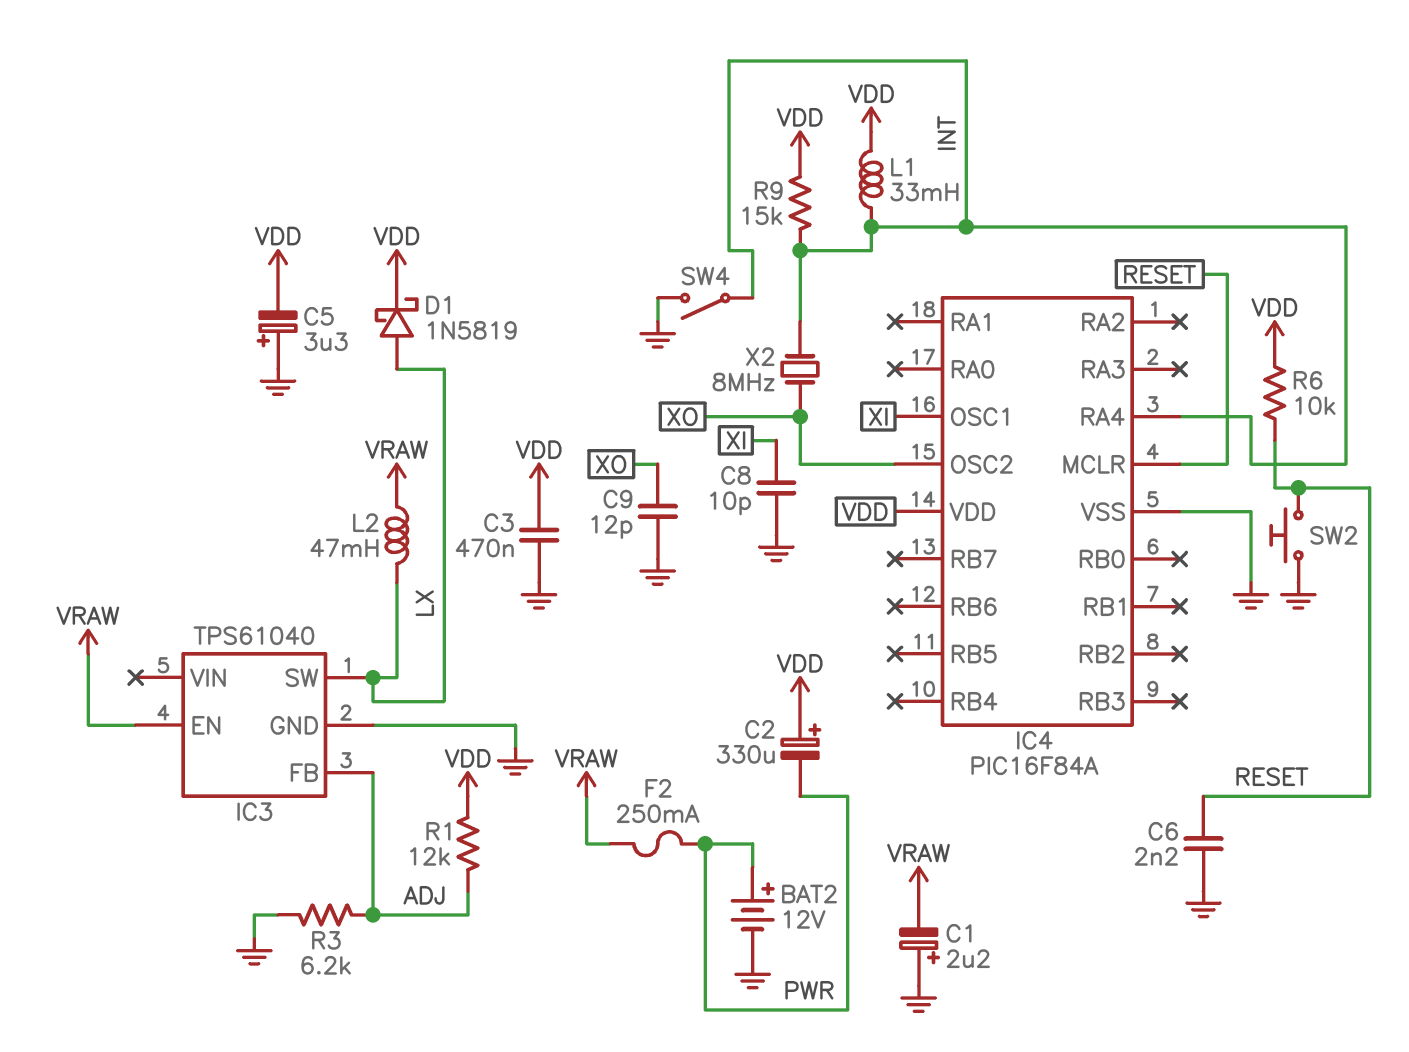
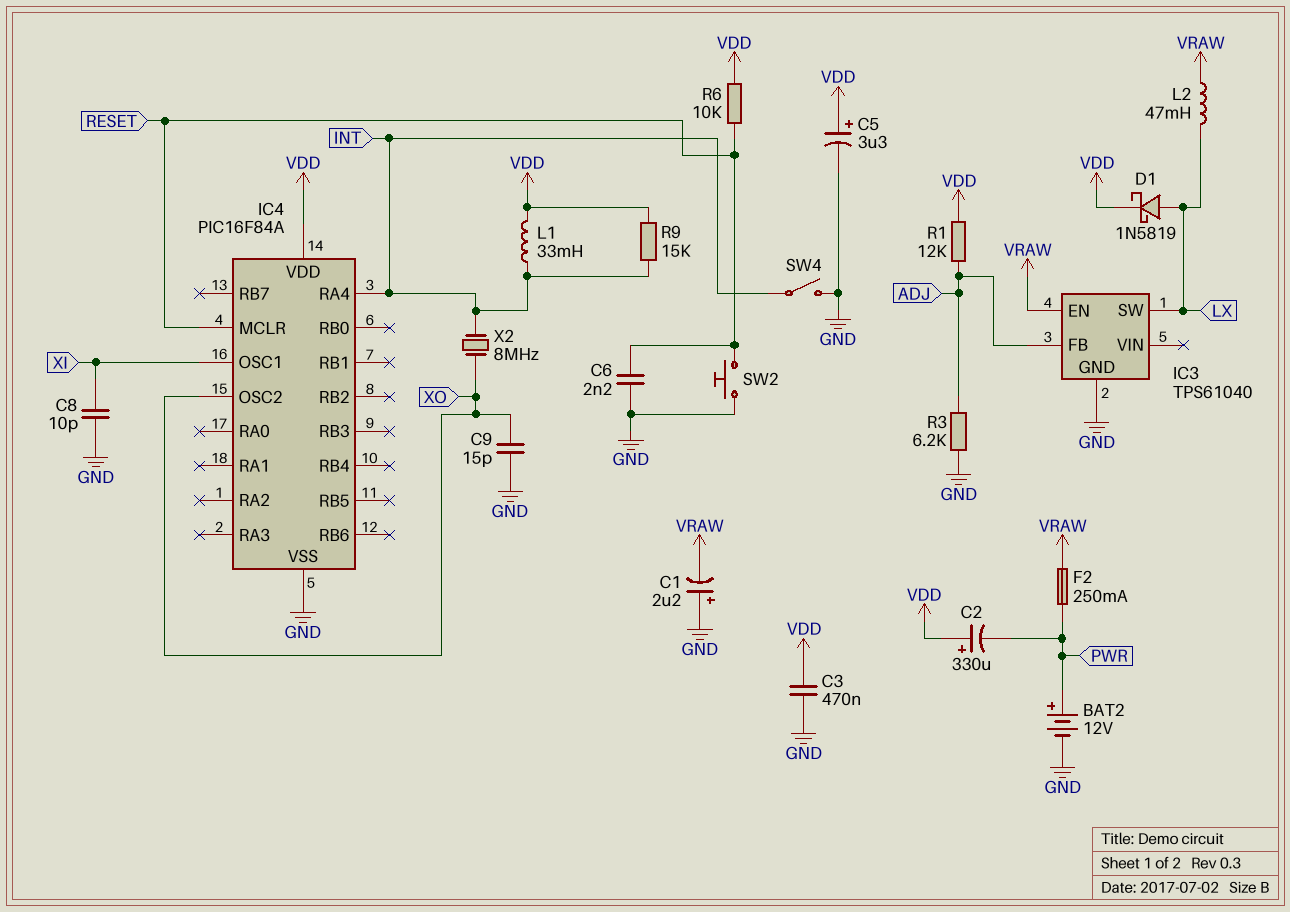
C5: 3.3uF (plus GND, minus VDD) -> 3.3uF (plus VDD, minus GND)
C9: 12pF (GND, XO) -> 15pF (GND, XO)

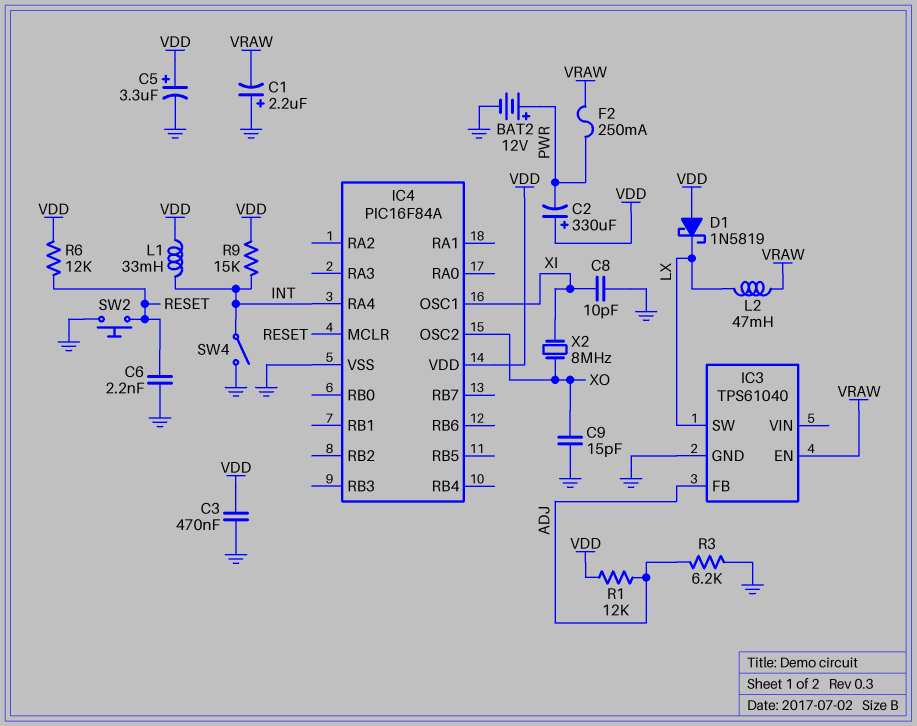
D1: schottky 1N5819 (A LX, K VDD) -> schottky 1N5819 (A VDD, K LX)
R6: 10k (RESET, VDD) -> 12k (RESET, VDD)
X2: 8MHz (INT, XO) -> 8MHz (XI, XO)

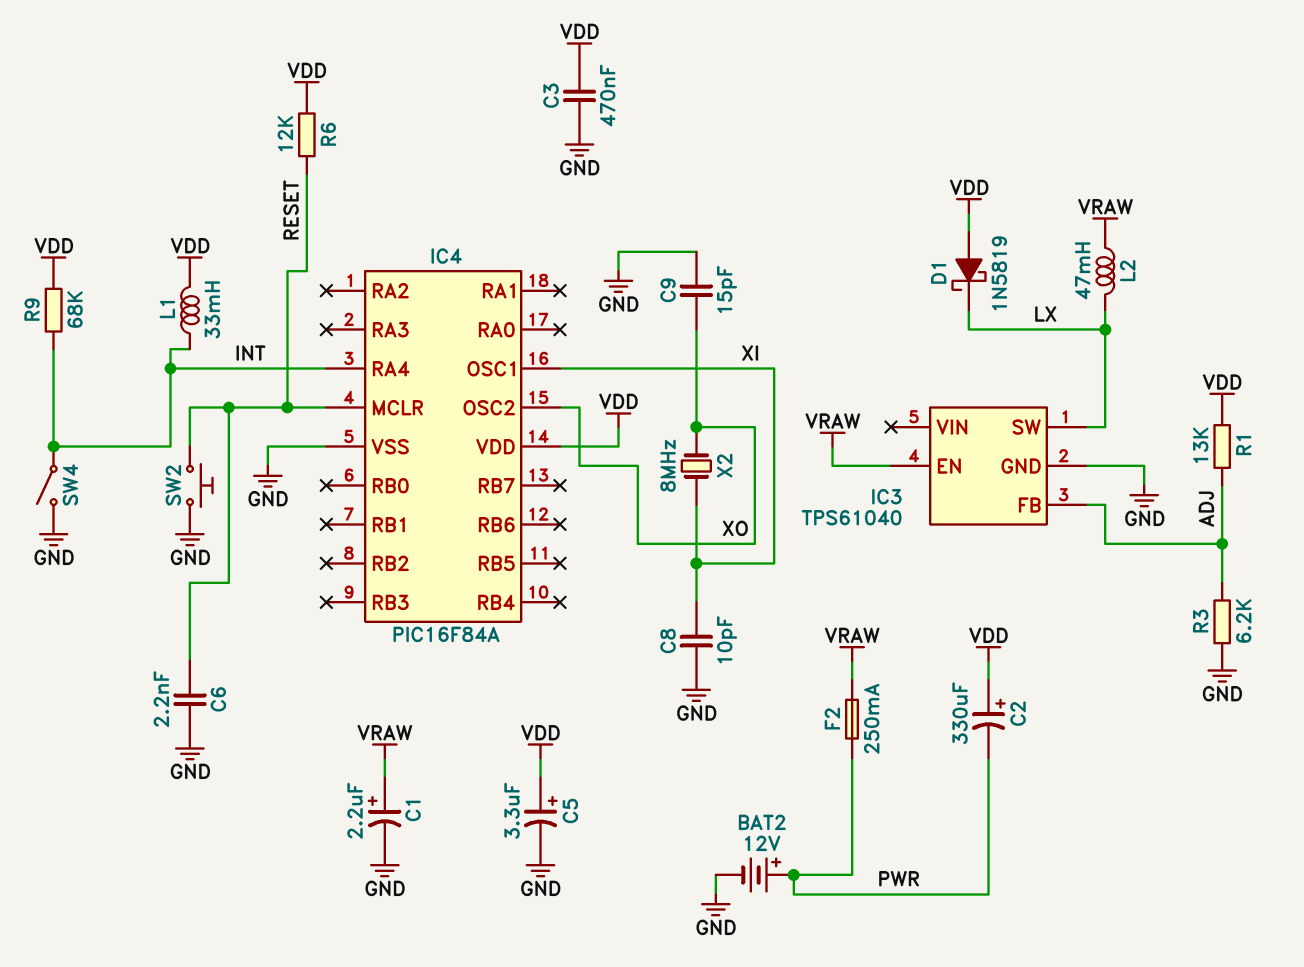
C1: 2.2uF (plus GND, minus VRAW) -> 2.2uF (plus VRAW, minus GND)
R1: 12k (ADJ, VDD) -> 13k (ADJ, VDD)
R9: 15k (INT, VDD) -> 68k (INT, VDD)

